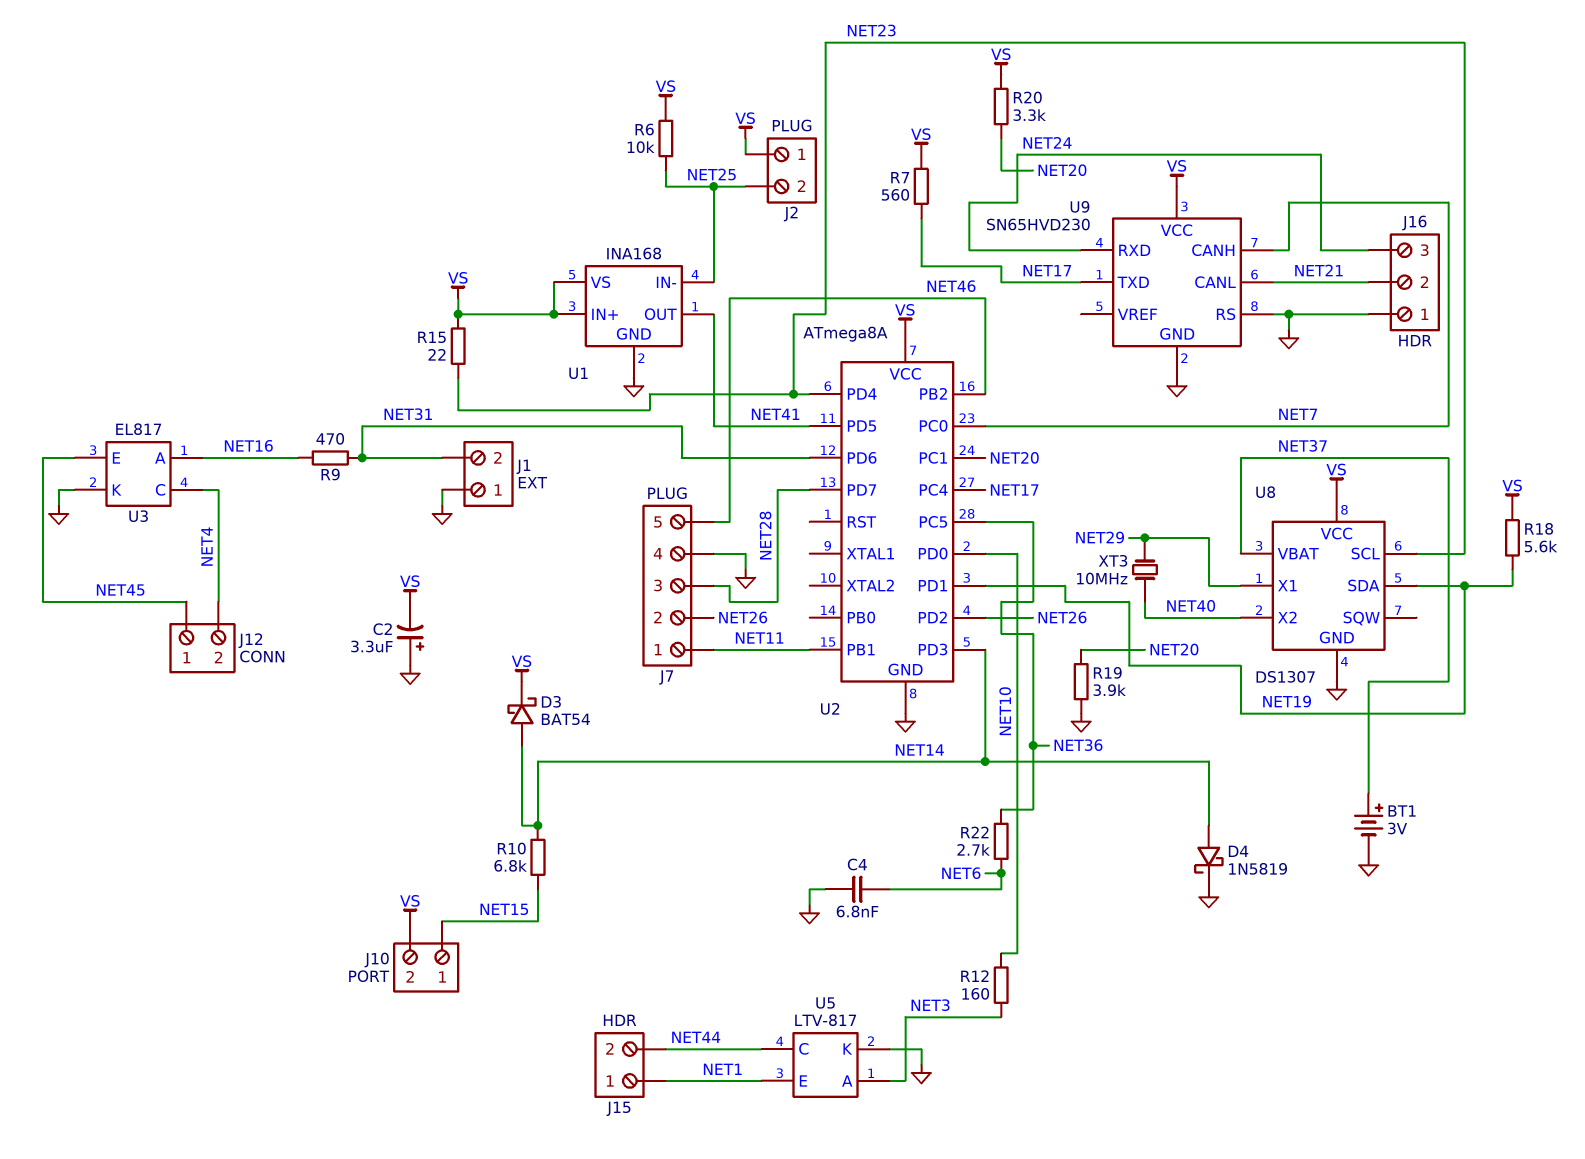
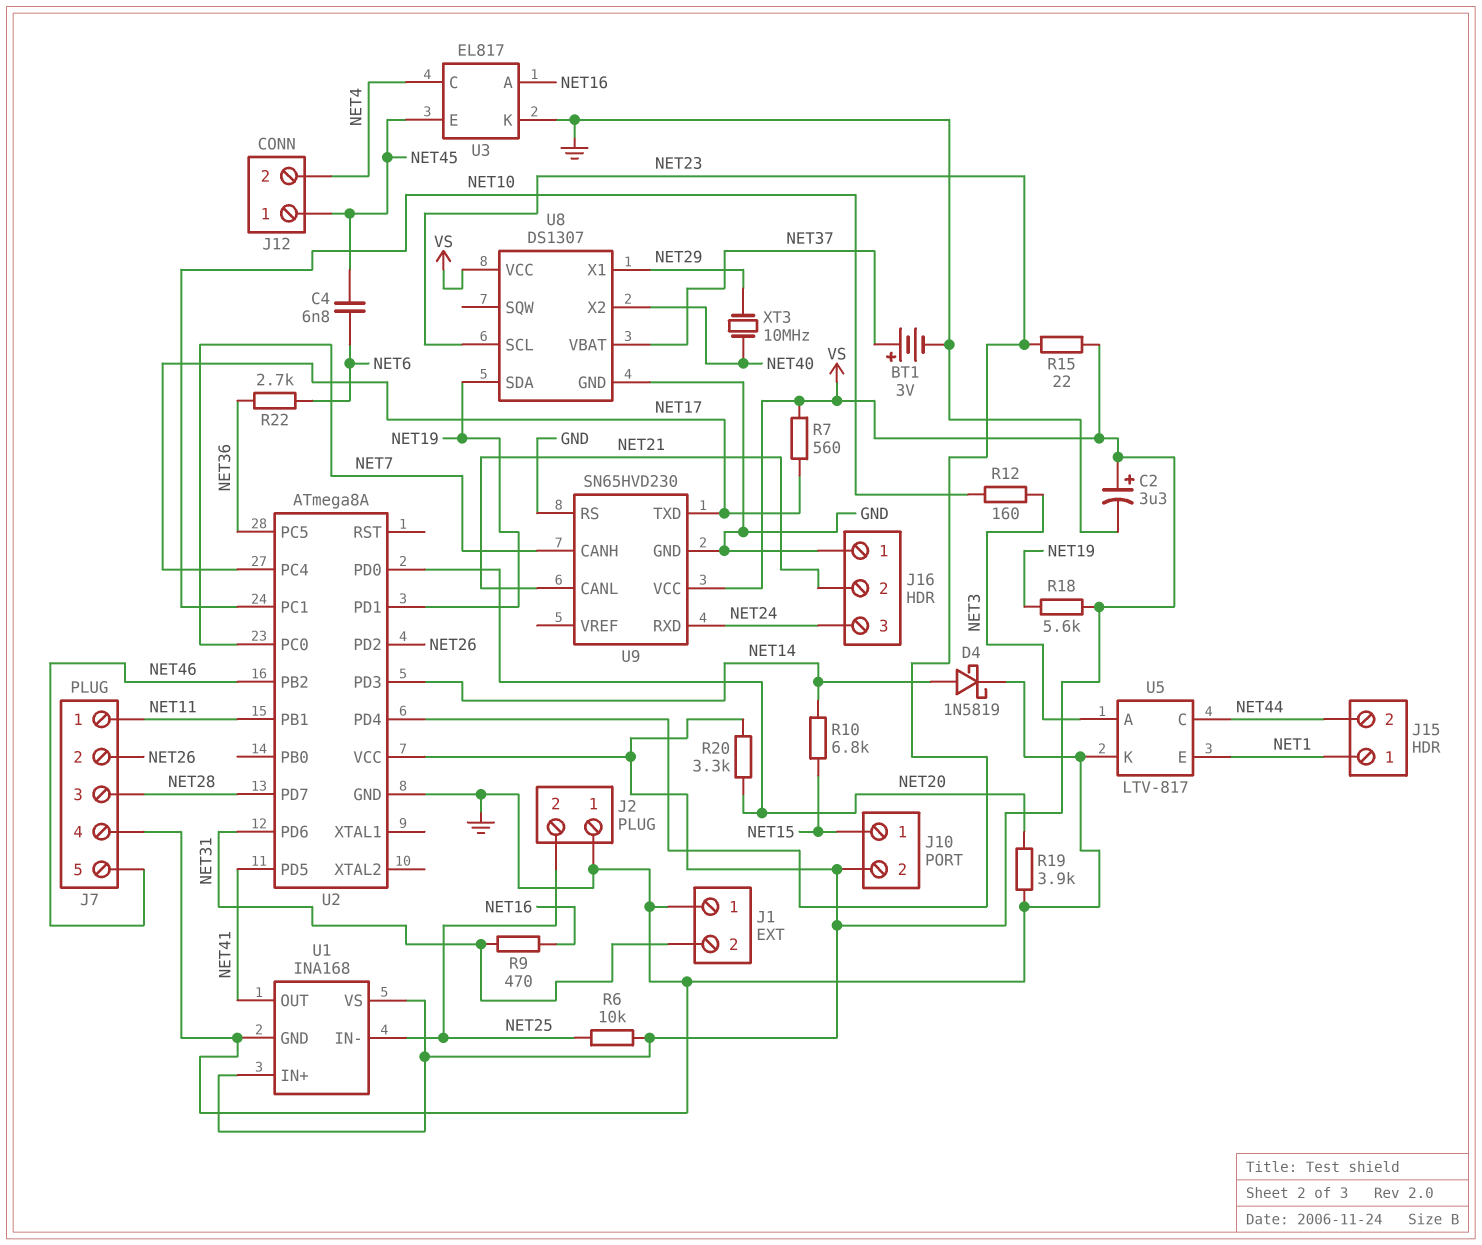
C2: 3.3uF (plus GND, minus VS) -> 3.3uF (plus VS, minus GND)
C4: 6.8nF (GND, NET6) -> 6.8nF (NET6, NET45)
D3: schottky BAT54 (A NET14, K VS) -> none
J2 pin 1: VS -> GND
U2 pin PC1: NET20 -> NET10
U2 pin PD0: NET10 -> NET20

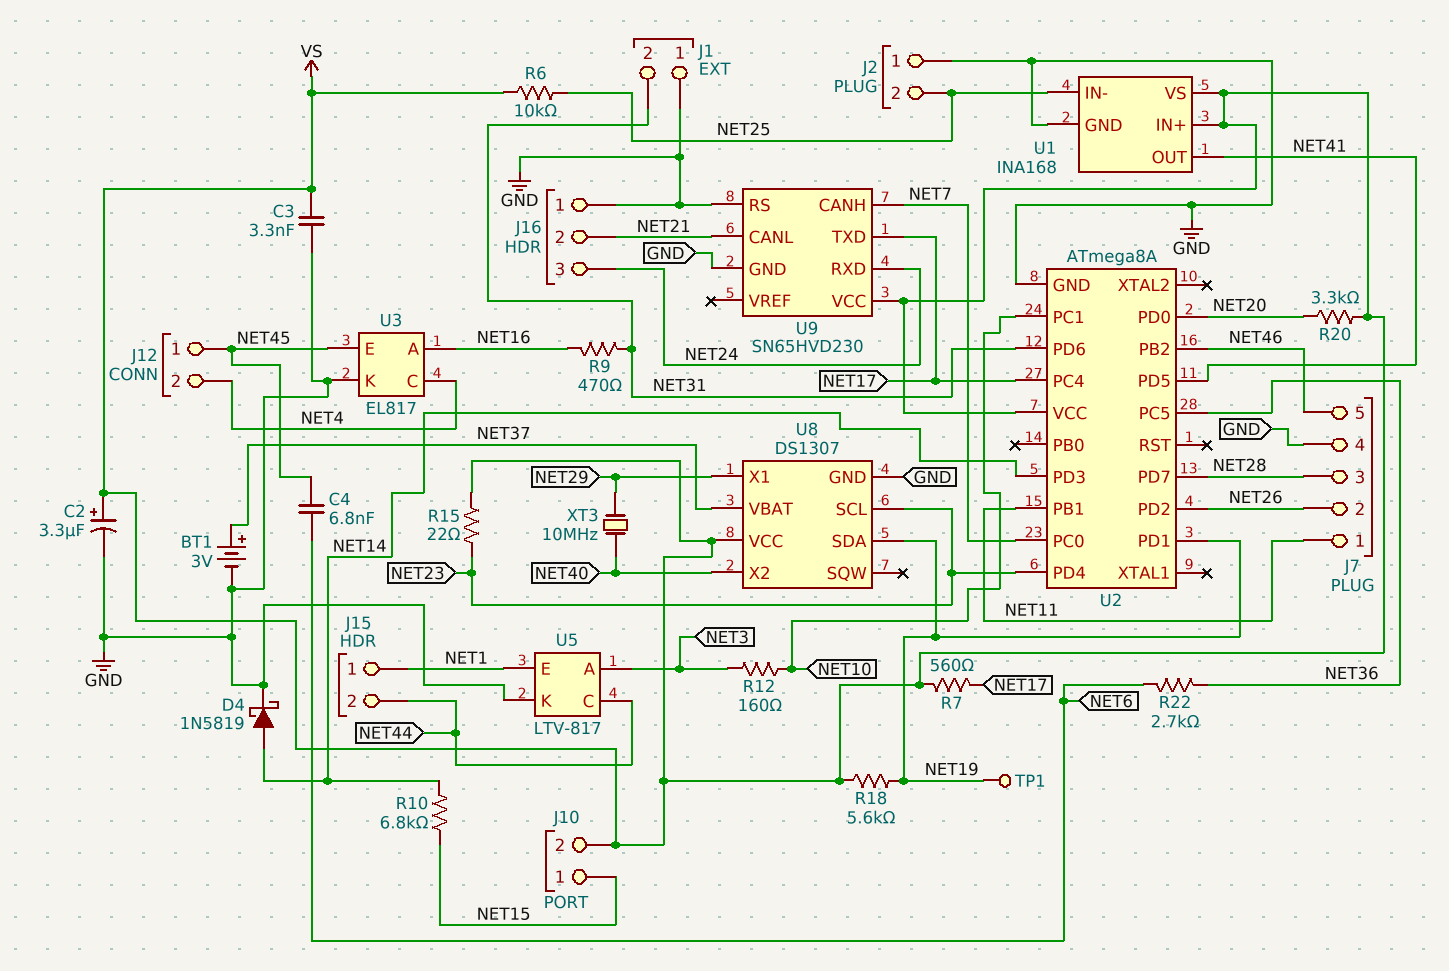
C3: none -> 3.3nF (GND, VS)
R19: 3.9k (GND, NET20) -> none
TP1: none -> test point (NET19)

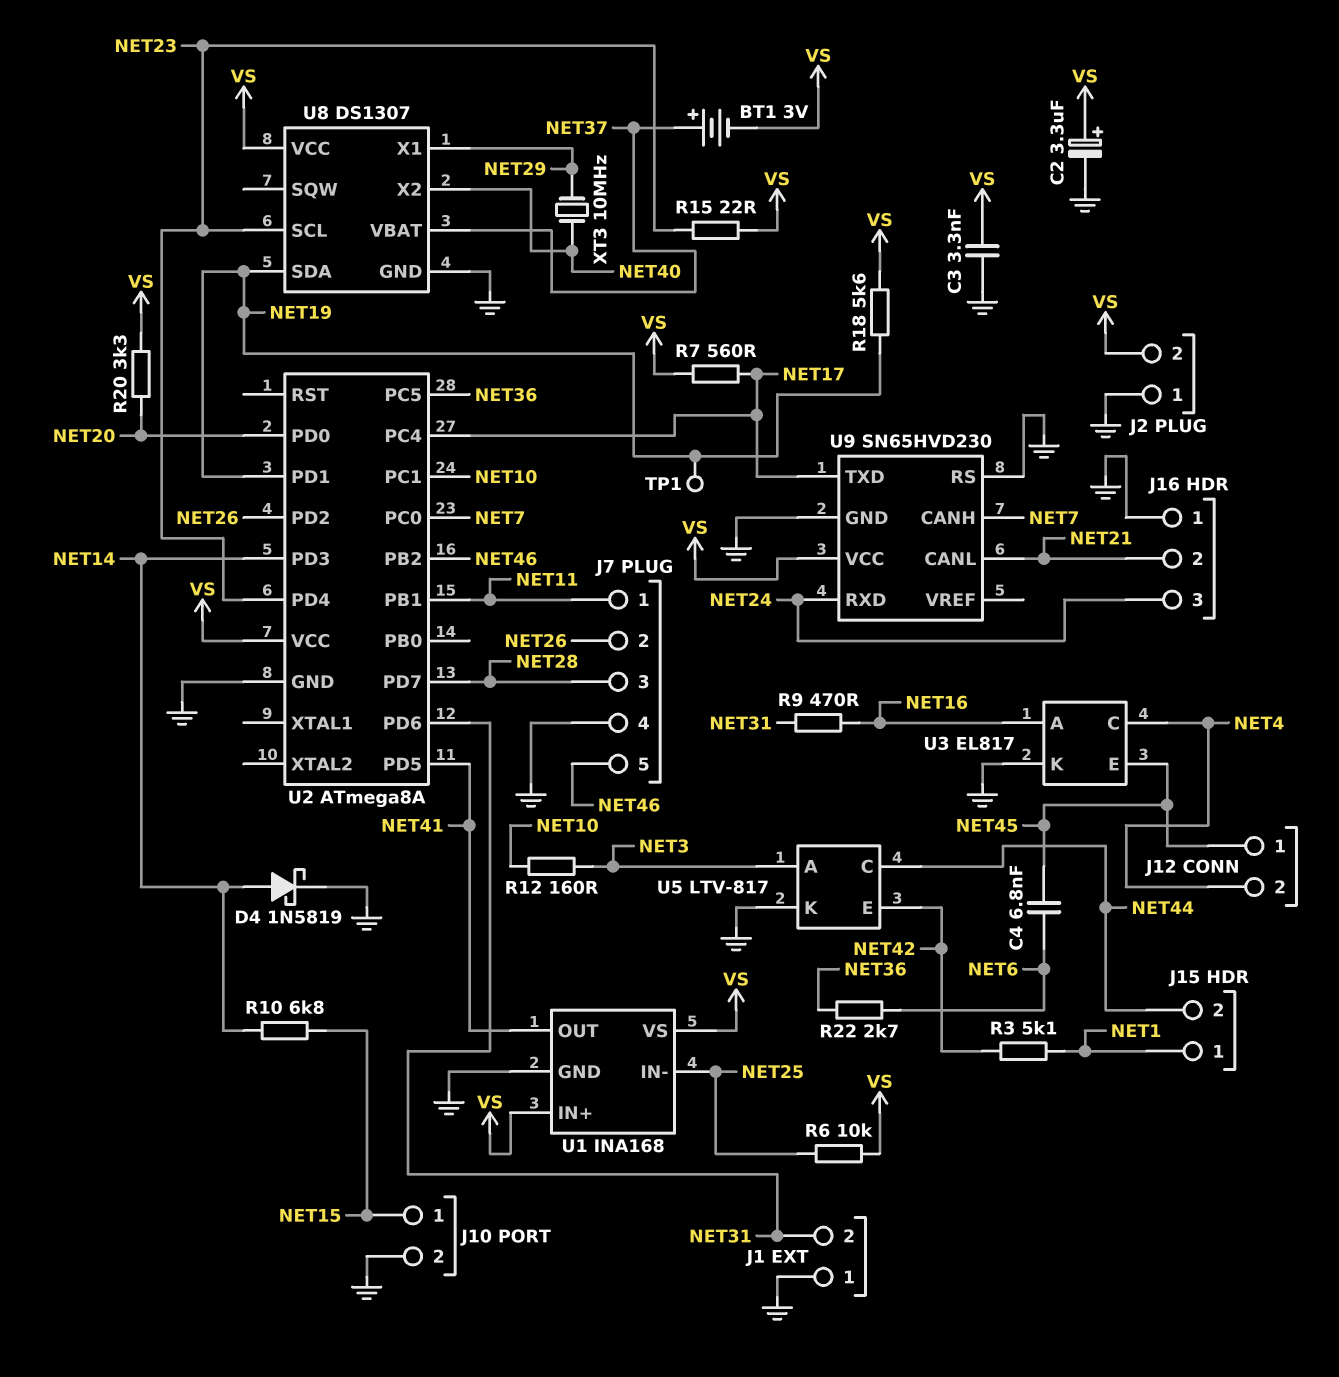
BT1: 3V (plus NET37, minus GND) -> 3V (plus NET37, minus VS)
J2 pin 2: NET25 -> VS
J10 pin 2: VS -> GND
R3: none -> 5.1k (NET1, NET42)
U5 pin E: NET1 -> NET42

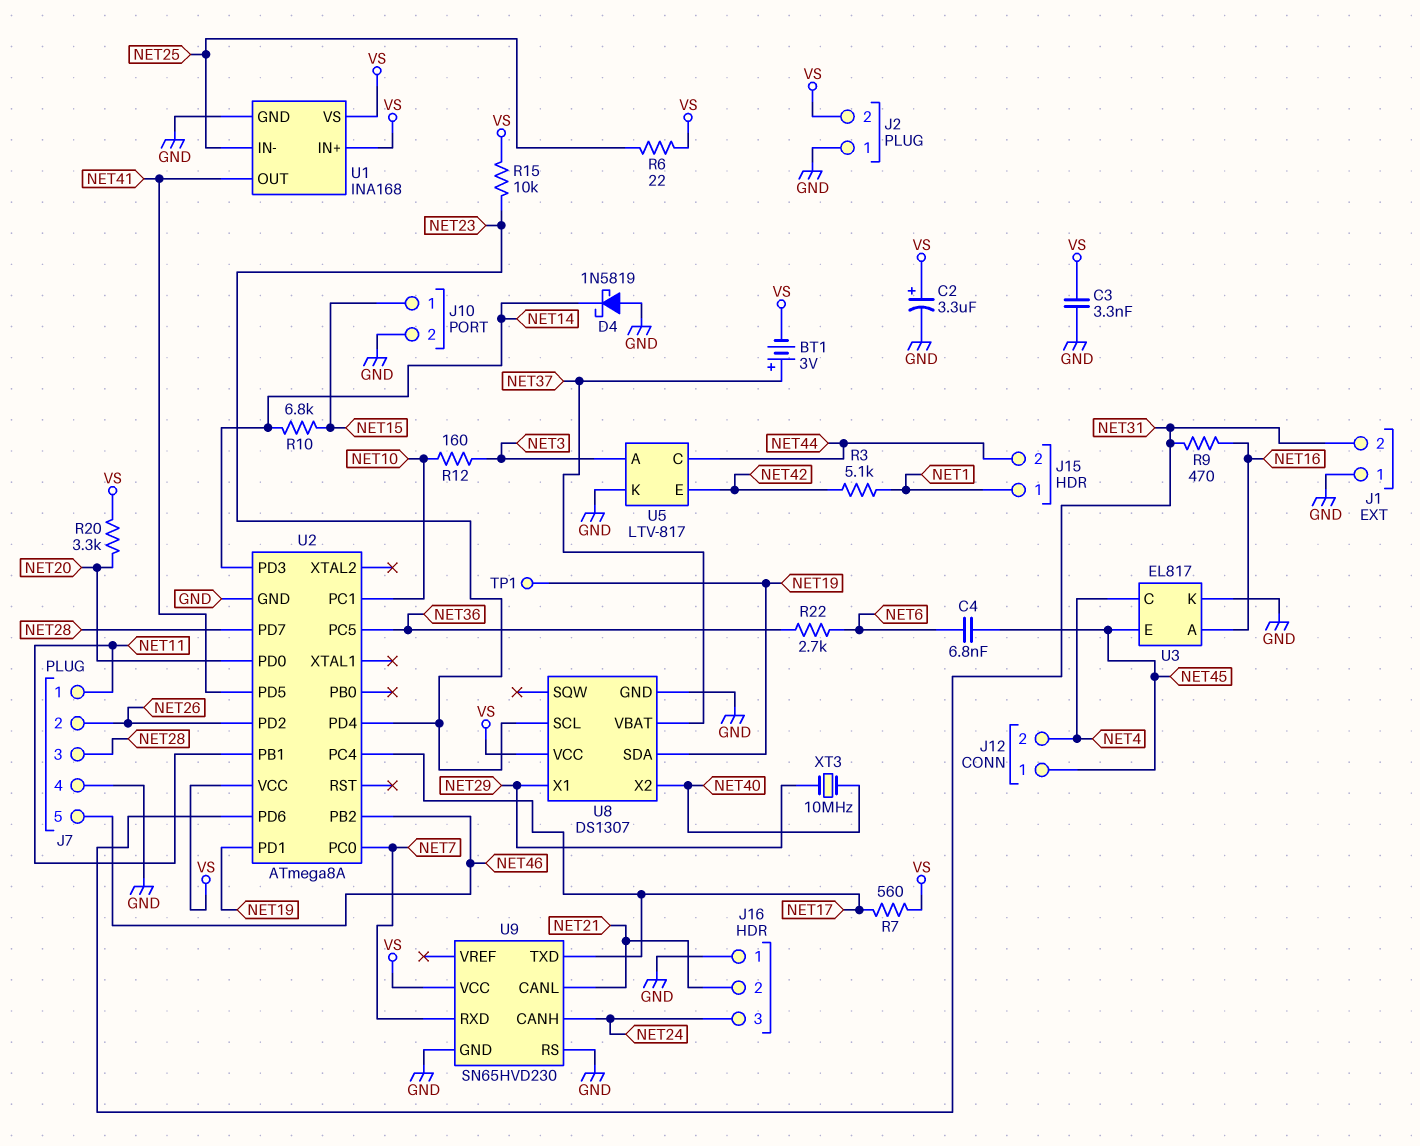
D4: schottky 1N5819 (A NET14, K GND) -> schottky 1N5819 (A GND, K NET14)
R6: 10k (NET25, VS) -> 22 (NET25, VS)
R15: 22 (NET23, VS) -> 10k (NET23, VS)
R18: 5.6k (NET19, VS) -> none
U9 pin CANH: NET7 -> NET24
U9 pin RXD: NET24 -> NET7

